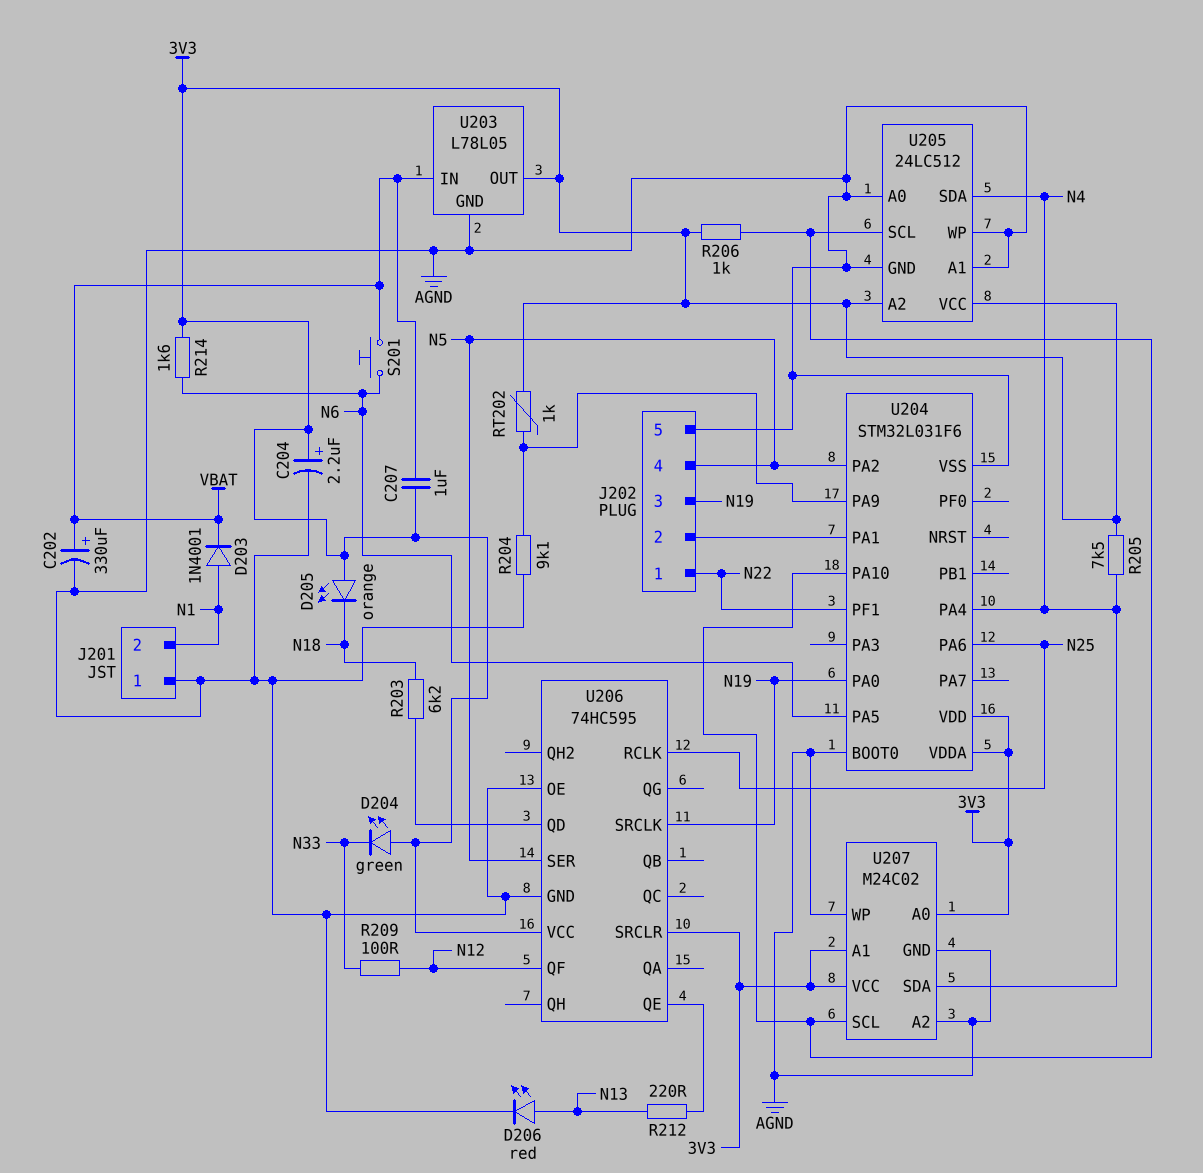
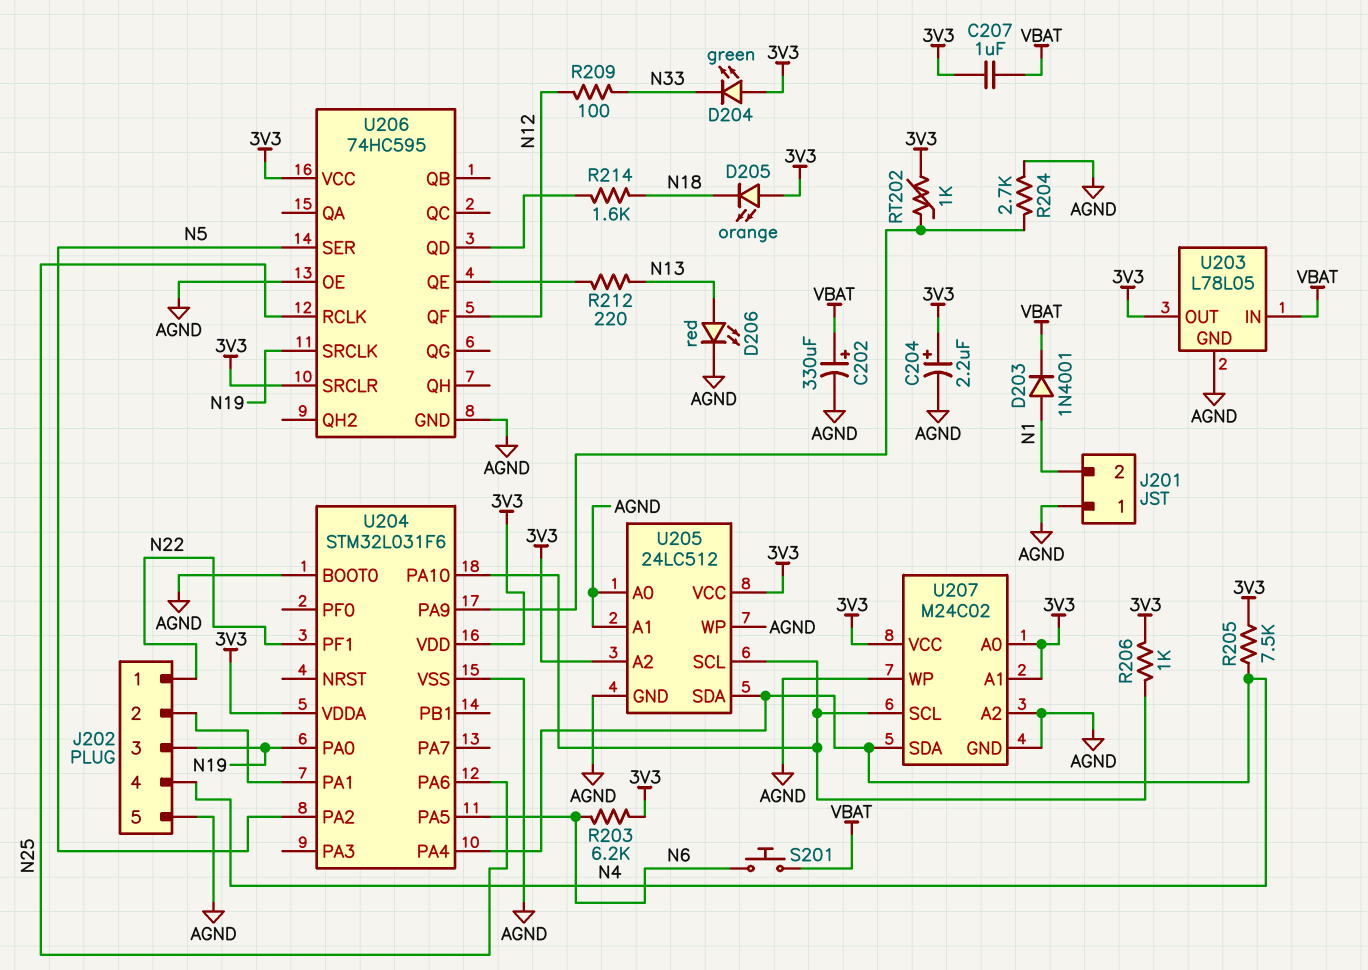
J202 pin 4: N5 -> N4
R203: 6.2k (N18, U206/QD) -> 6.2k (3V3, N6)
R204: 9.1k (AGND, U204/PA9) -> 2.7k (AGND, U204/PA9)
R214: 1.6k (3V3, N6) -> 1.6k (N18, U206/QD)

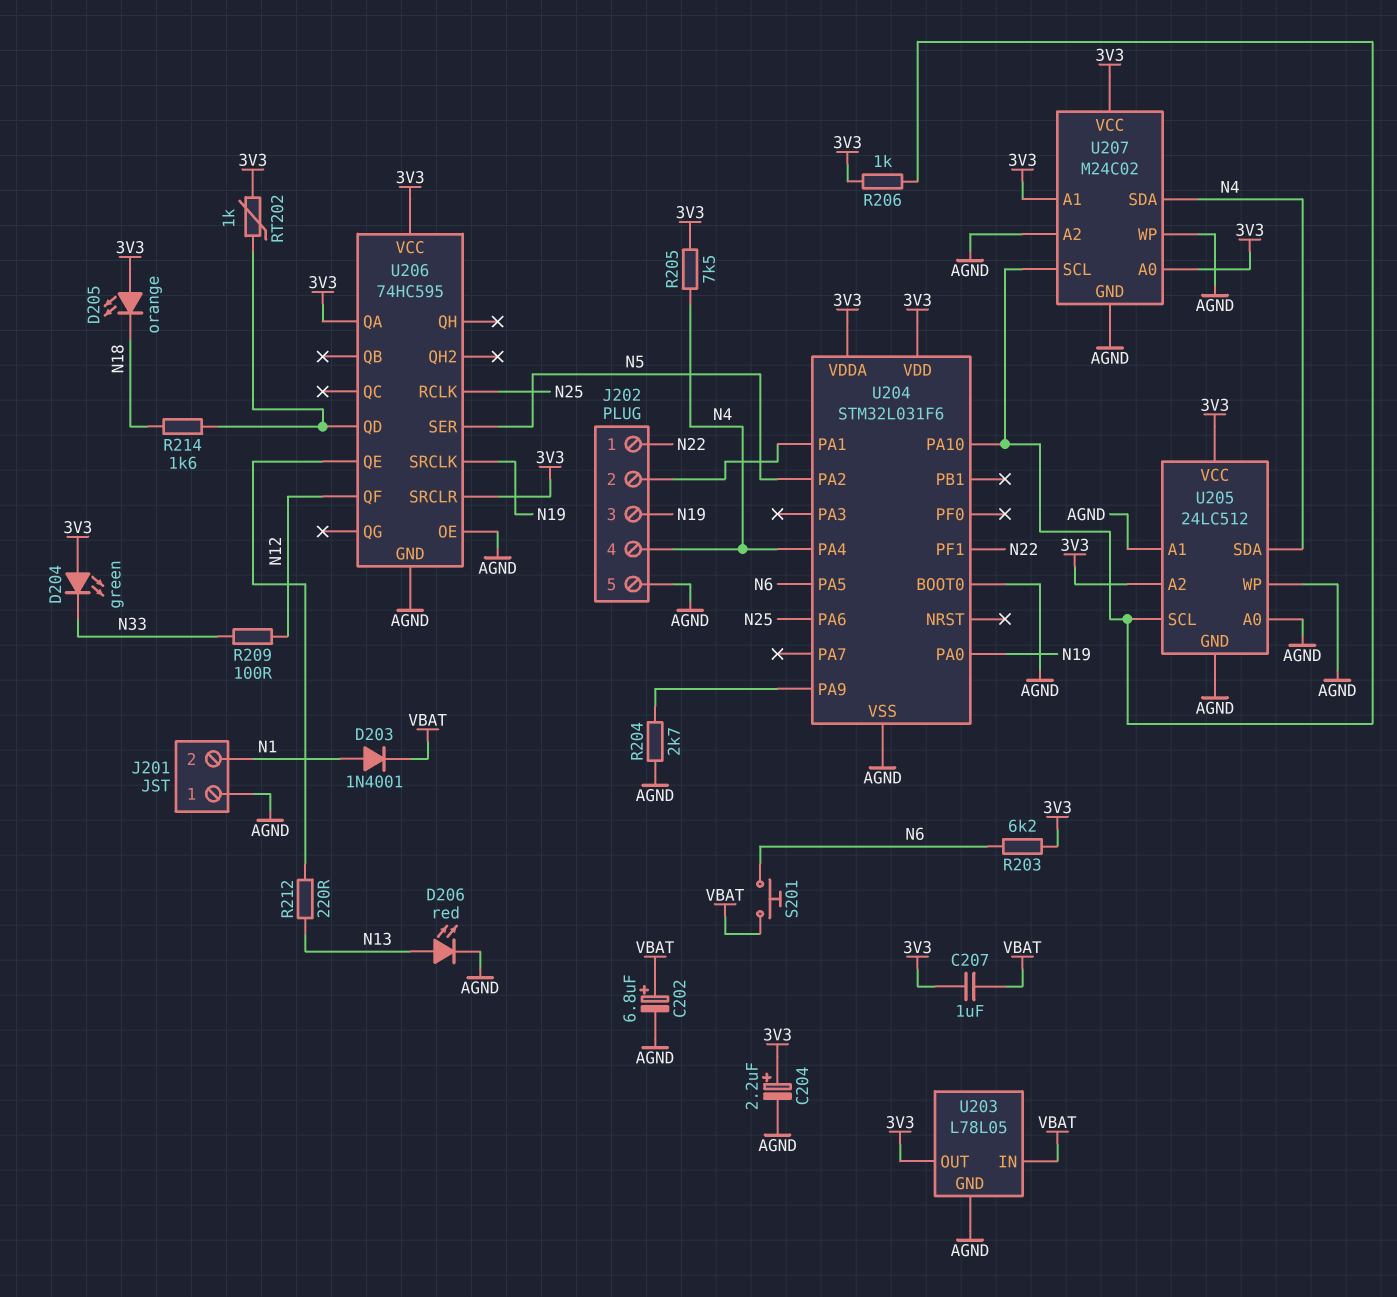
C202: 330uF (plus VBAT, minus AGND) -> 6.8uF (plus VBAT, minus AGND)
RT202: 1k (3V3, U204/PA9) -> 1k (3V3, U206/QD)
U206 pin QA: none -> 3V3

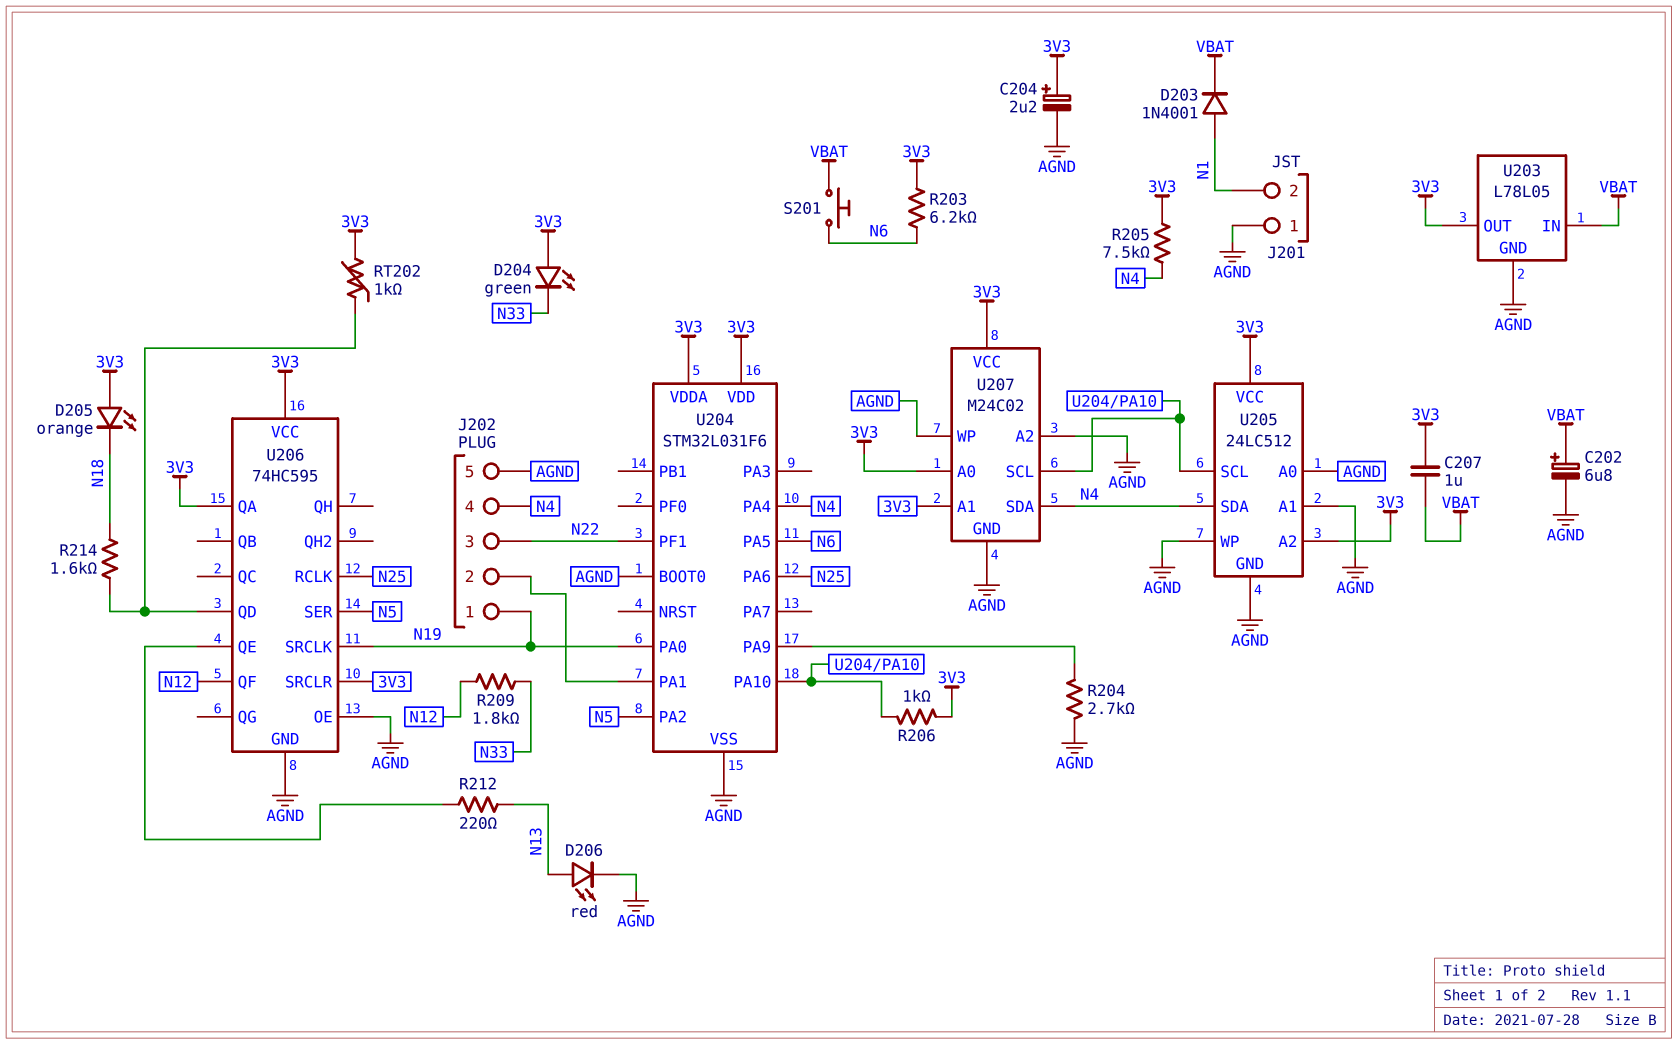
J202 pin 1: N22 -> N19
J202 pin 3: N19 -> N22
R209: 100 (N12, N33) -> 1.8k (N12, N33)

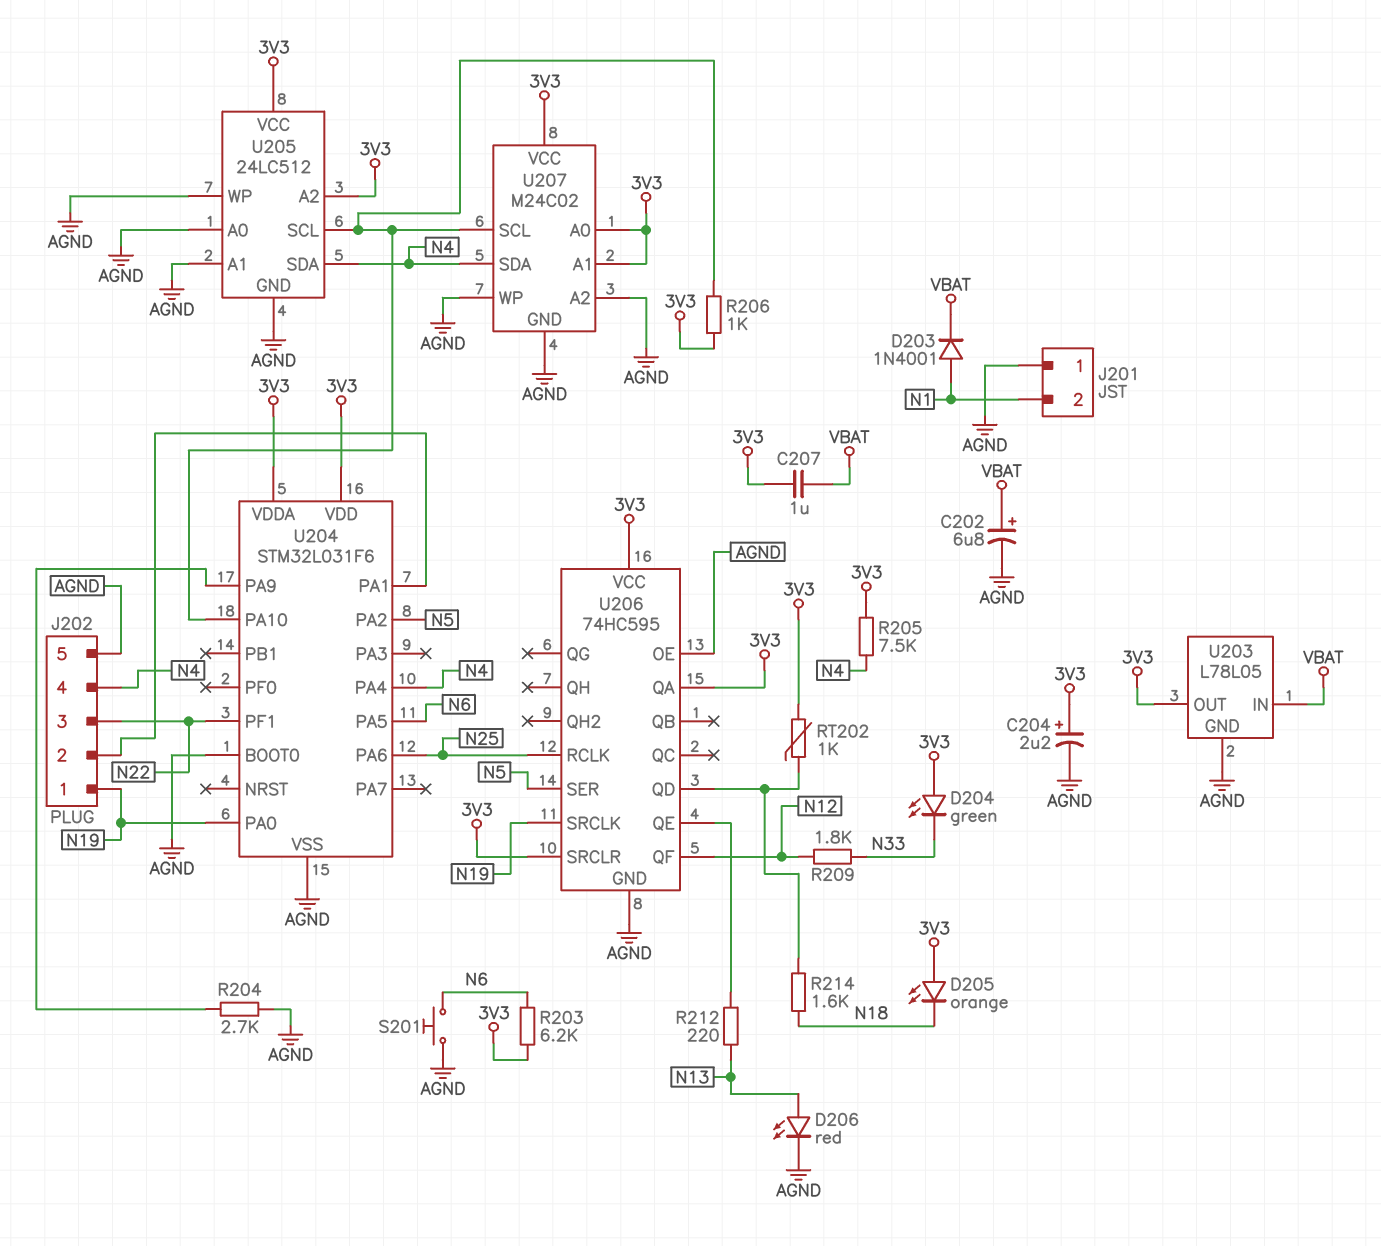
S201: button (N6, VBAT) -> button (AGND, N6)

